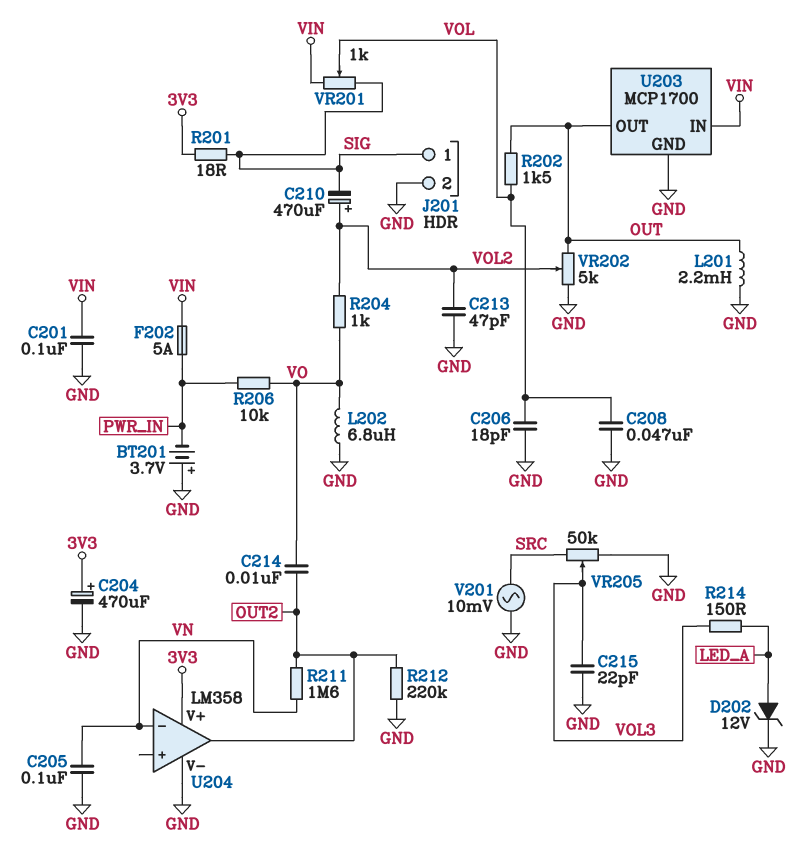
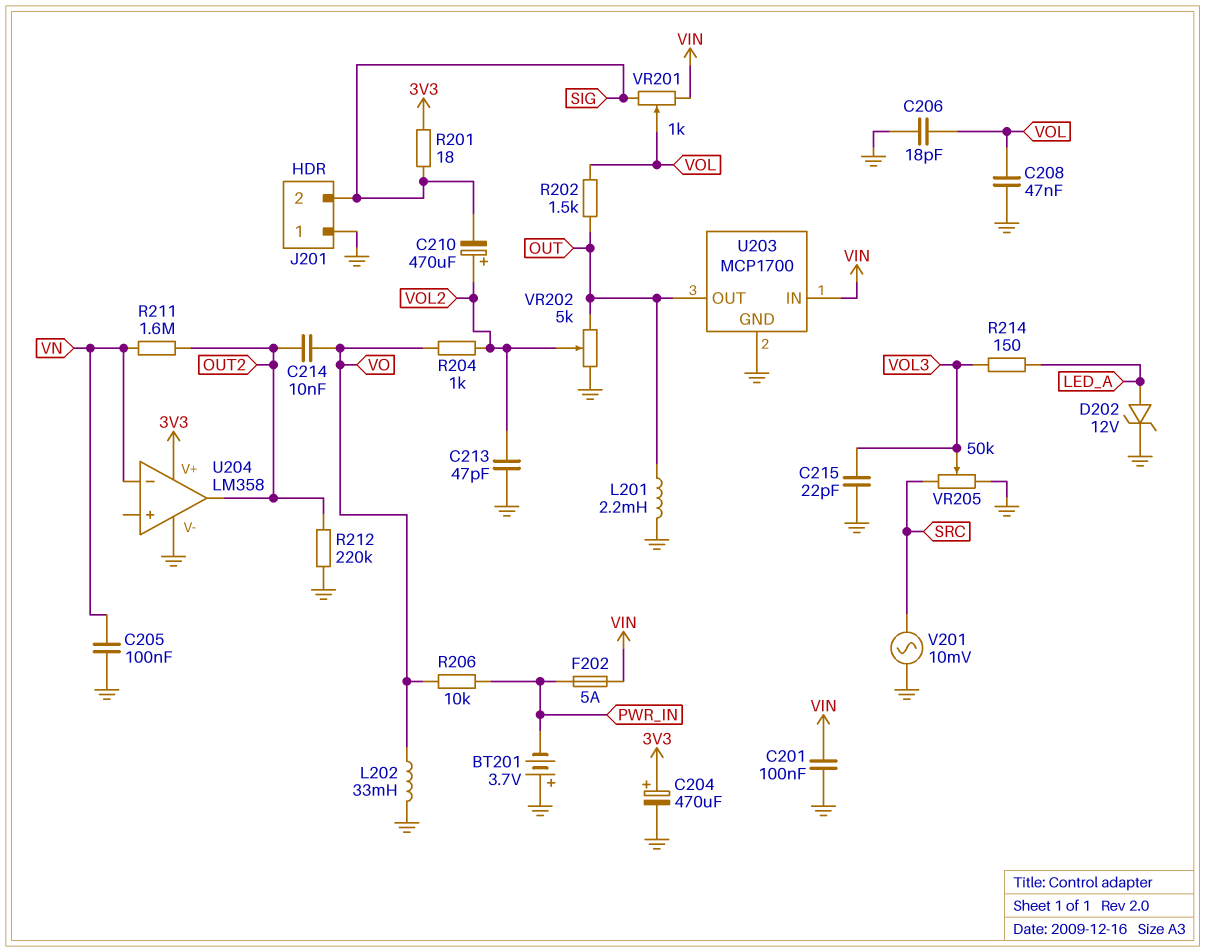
J201 pin 1: SIG -> GND
J201 pin 2: GND -> SIG
L202: 6.8uH (GND, VO) -> 33mH (GND, VO)

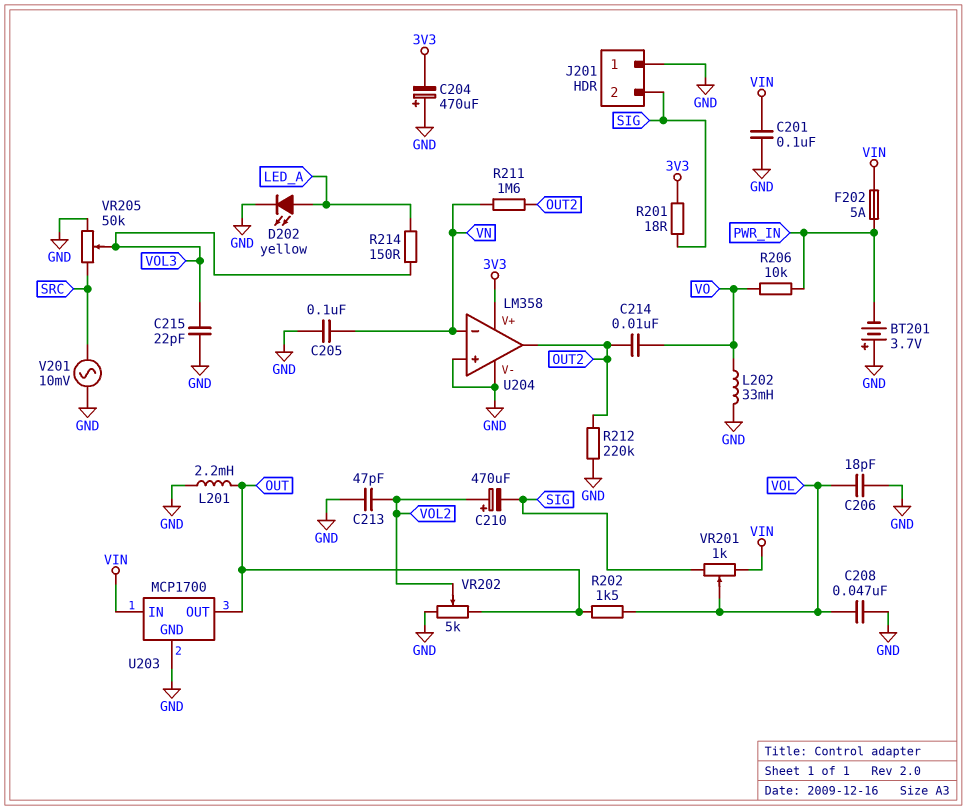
C204: 470uF (plus 3V3, minus GND) -> 470uF (plus GND, minus 3V3)
D202: zener 12V (A LED_A, K GND) -> LED yellow (A LED_A, K GND)
R204: 1k (VO, VOL2) -> none
U204 pin in+: none -> GND

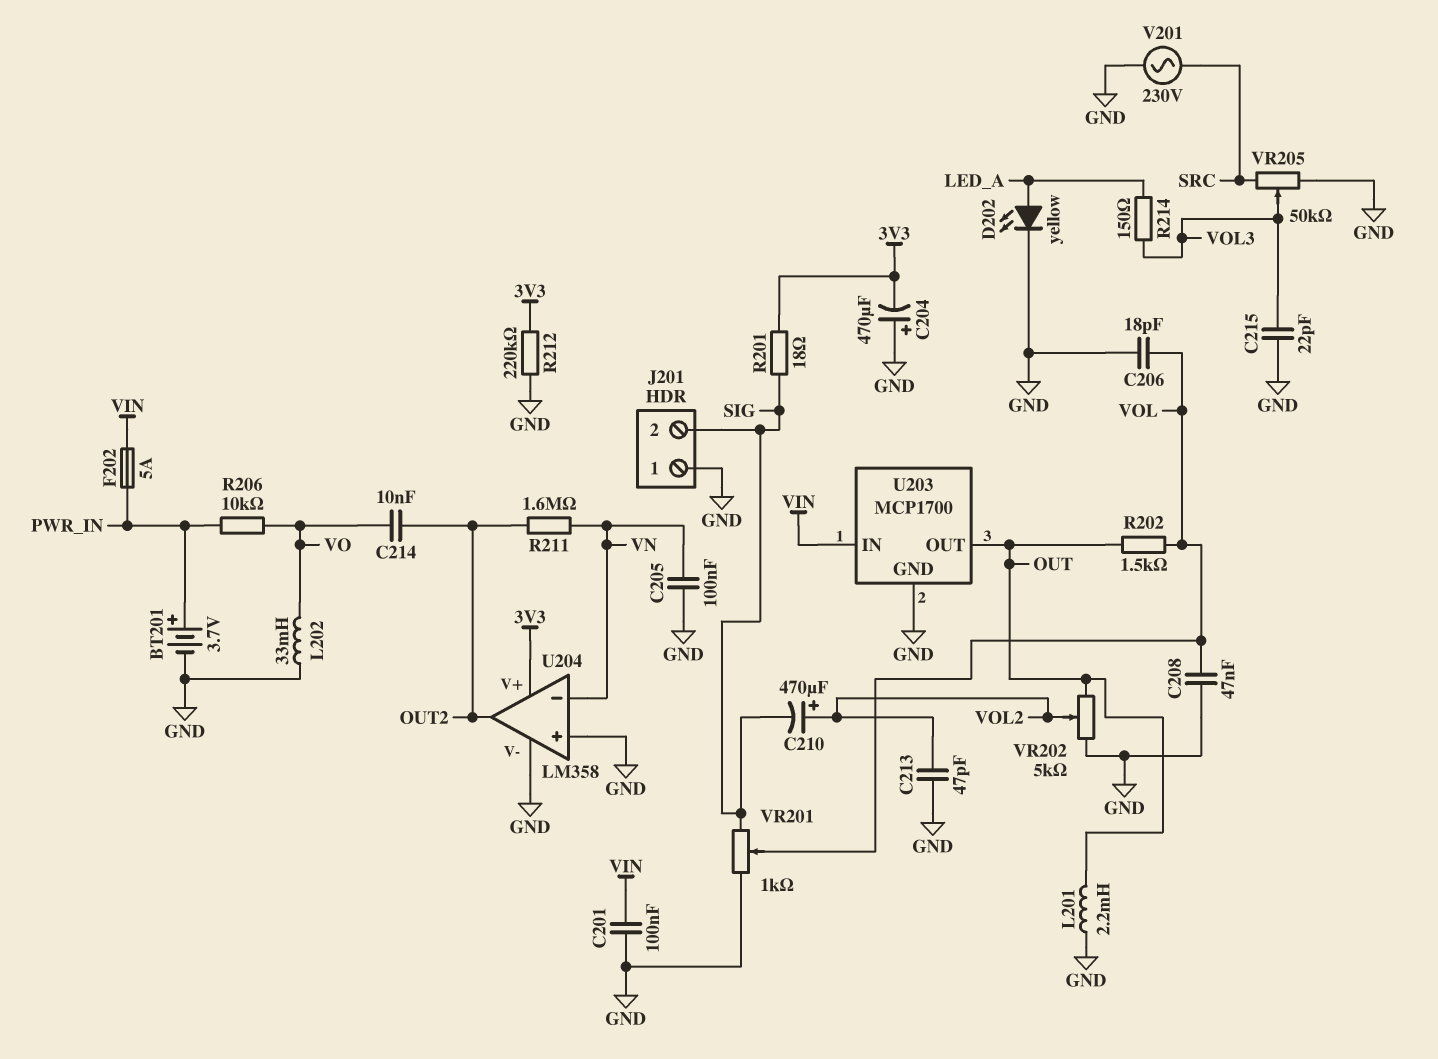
BT201: 3.7V (plus GND, minus PWR_IN) -> 3.7V (plus PWR_IN, minus GND)
R212: 220k (GND, OUT2) -> 220k (3V3, GND)
V201: AC 10mV (GND, SRC) -> AC 230V (GND, SRC)
VR201: 1k (SIG, VIN, wiper VOL) -> 1k (GND, SIG, wiper VOL)

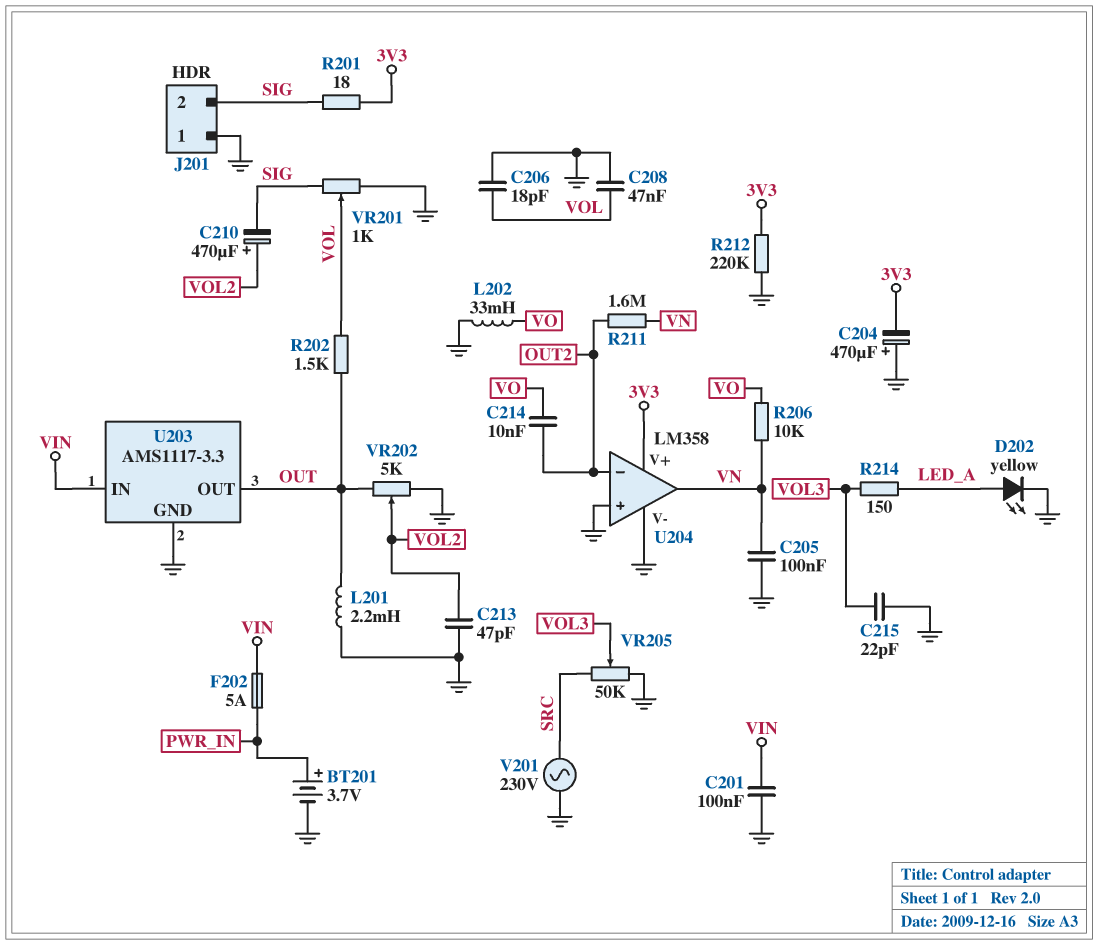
R206: 10k (PWR_IN, VO) -> 10k (VN, VO)
U203: MCP1700 -> AMS1117-3.3
U204 pin in-: VN -> OUT2
U204 pin out: OUT2 -> VN

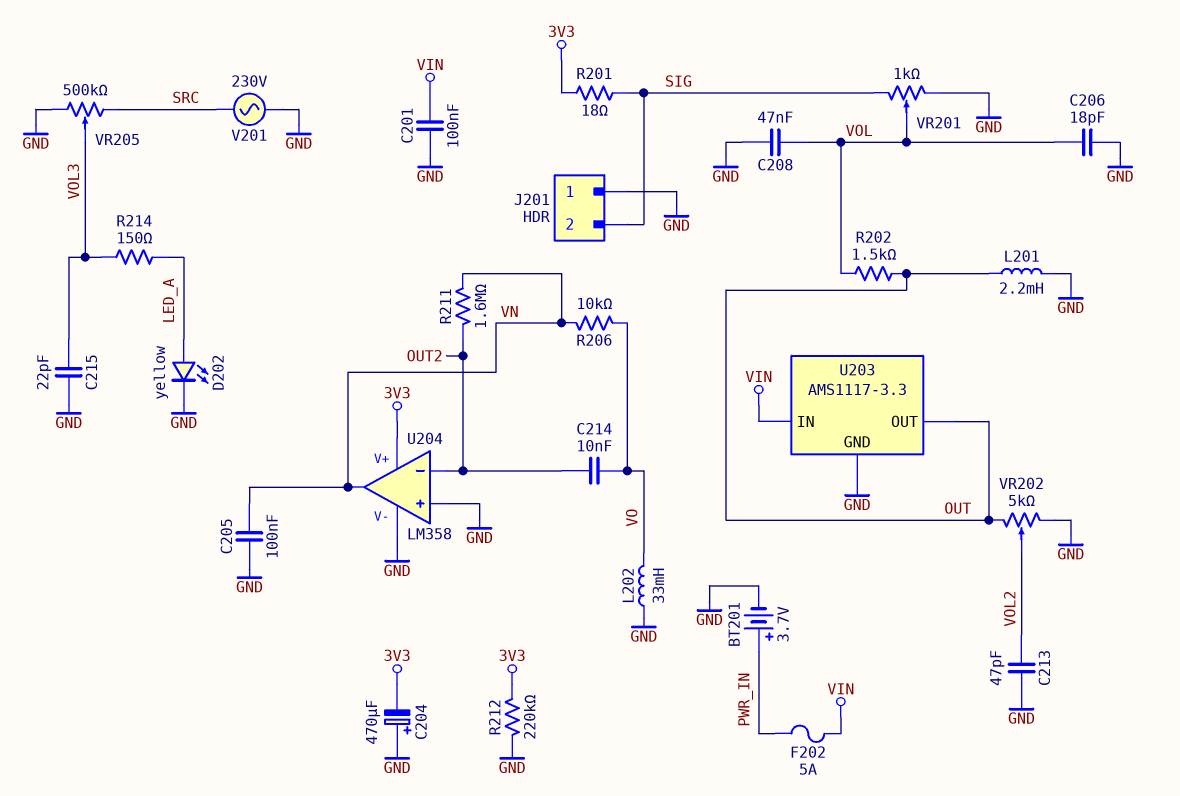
C210: 470uF (plus VOL2, minus SIG) -> none
VR205: 50k (GND, SRC, wiper VOL3) -> 500k (GND, SRC, wiper VOL3)

